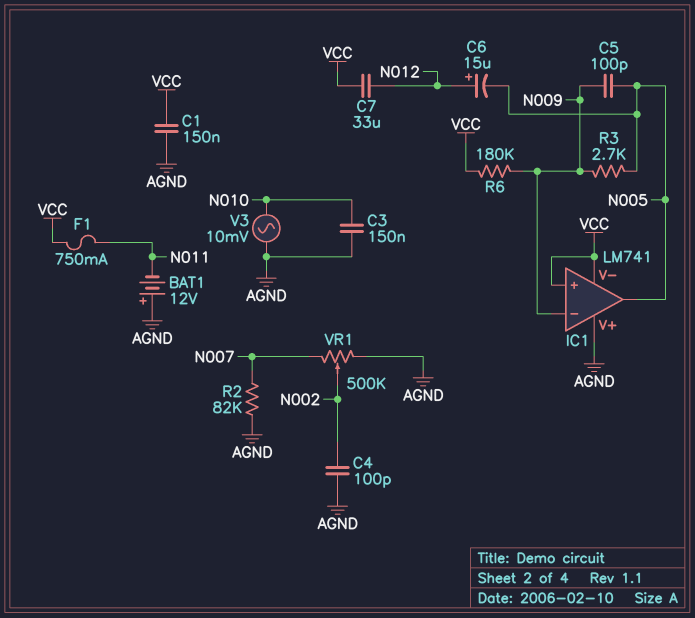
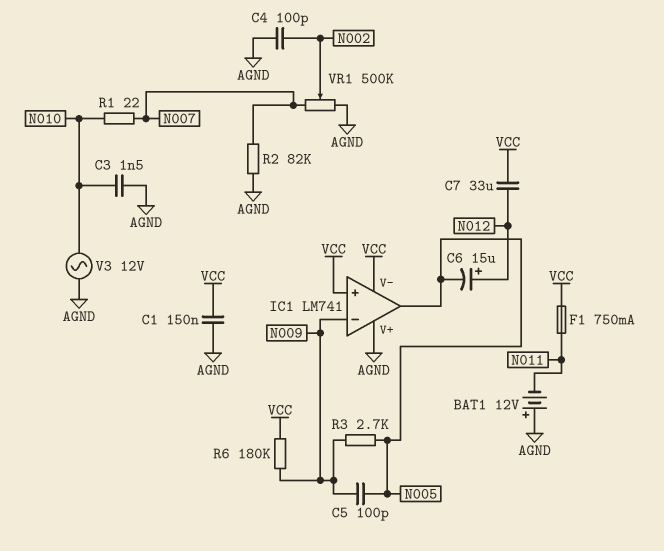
C3: 150nF (AGND, N010) -> 1.5nF (AGND, N010)
R1: none -> 22 (N007, N010)
V3: AC 10mV (AGND, N010) -> AC 12V (AGND, N010)

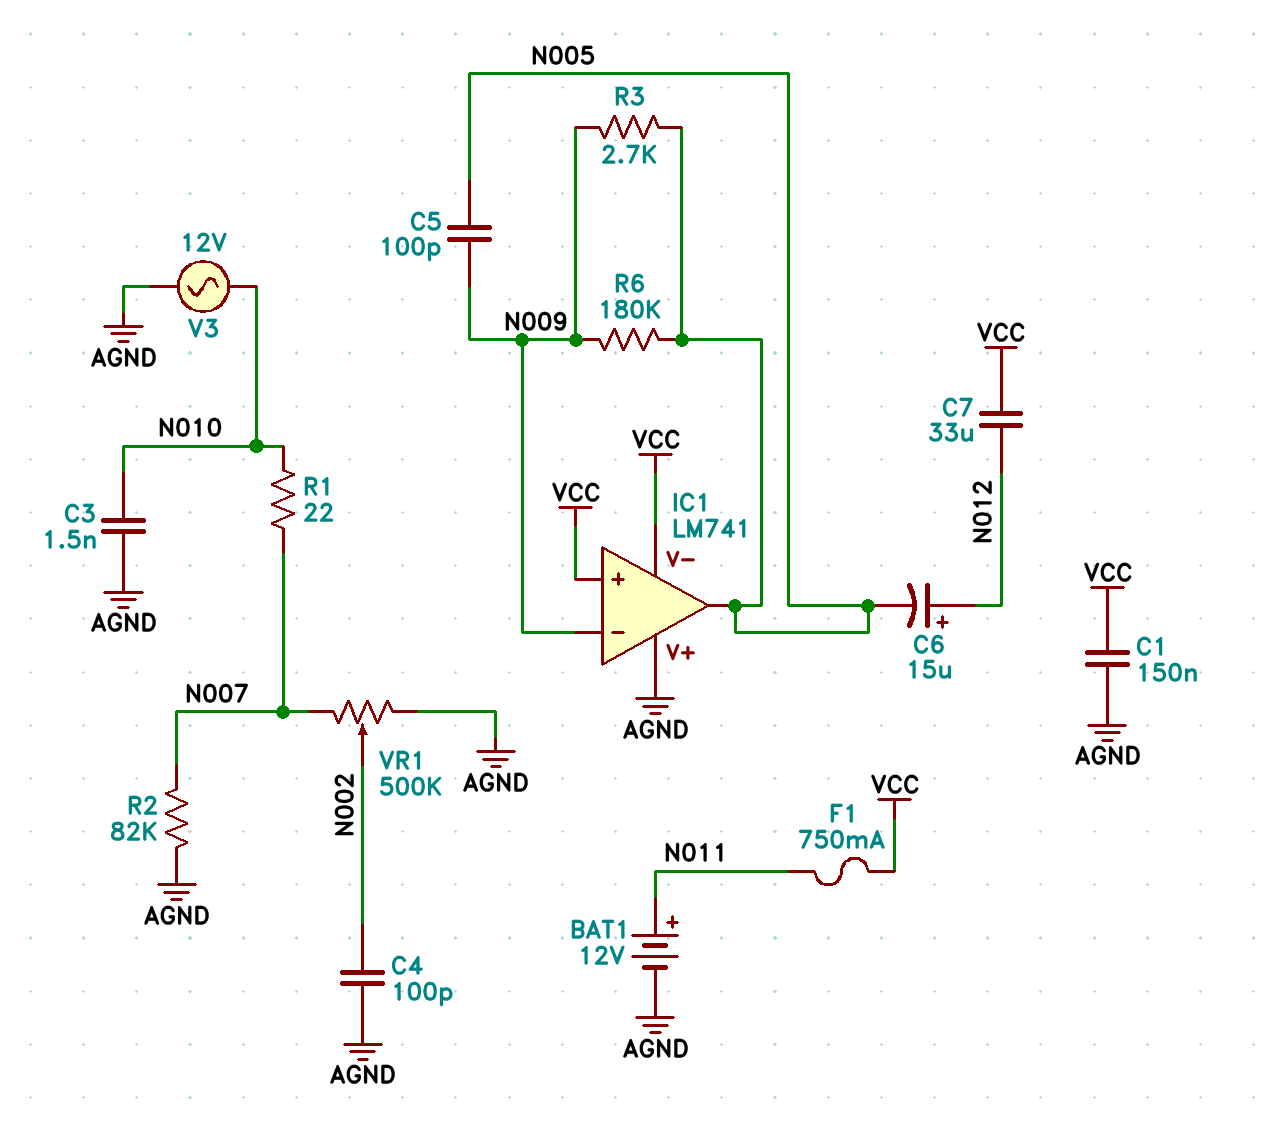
BAT1: 12V (plus AGND, minus N011) -> 12V (plus N011, minus AGND)
R6: 180k (N009, VCC) -> 180k (N005, N009)

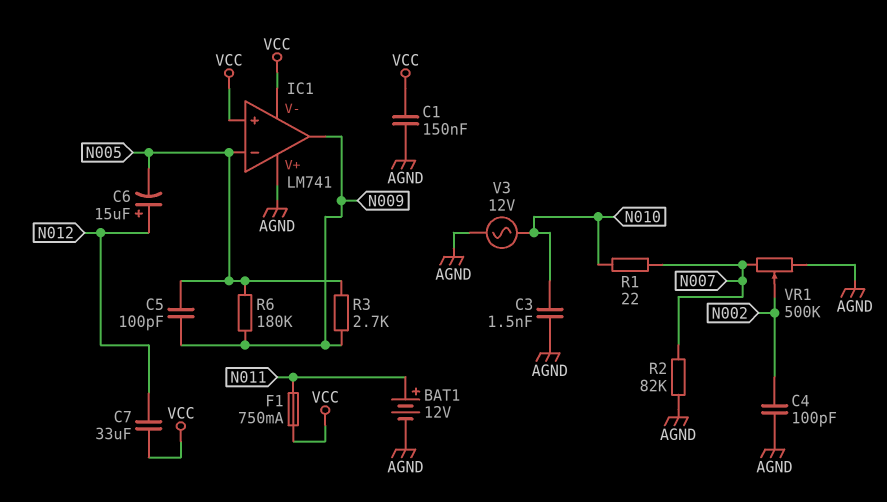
IC1 pin in-: N009 -> N005
IC1 pin out: N005 -> N009

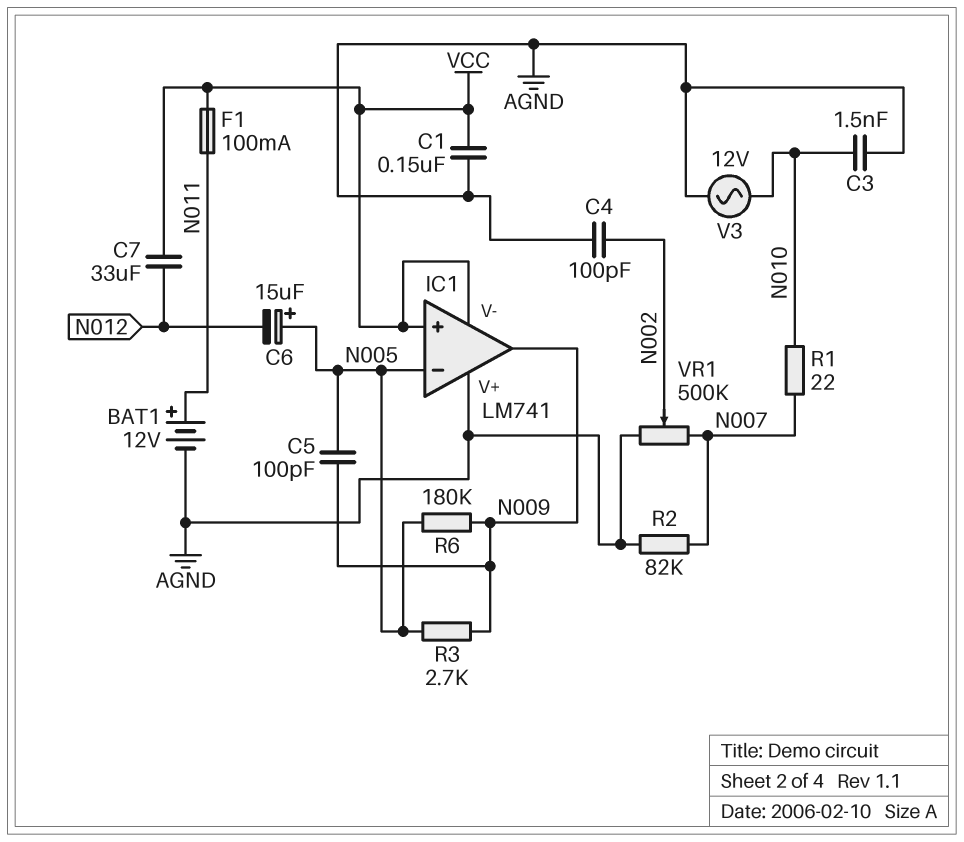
C6: 15uF (plus N012, minus N005) -> 15uF (plus N005, minus N012)
F1: 750mA (N011, VCC) -> 100mA (N011, VCC)

